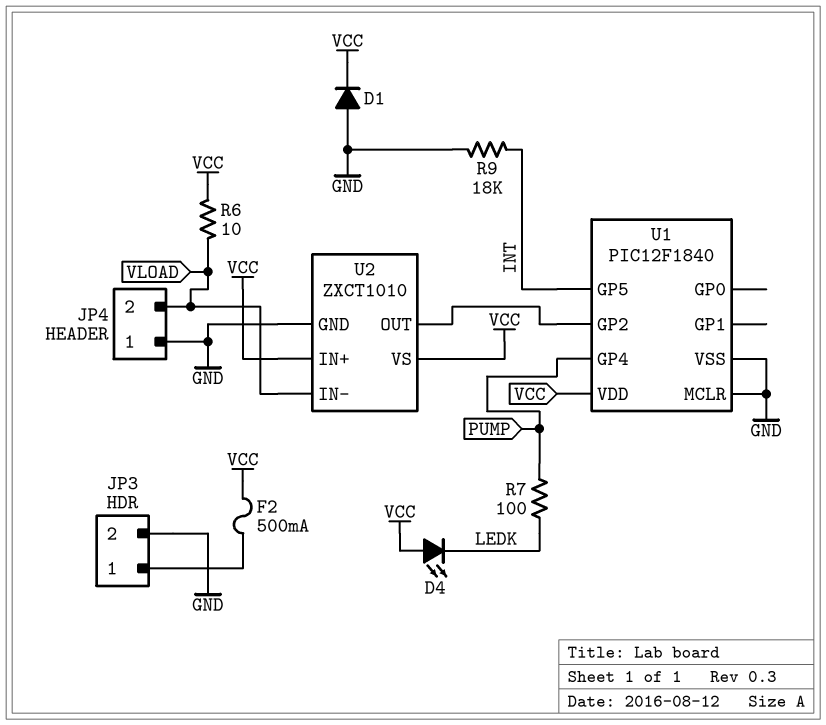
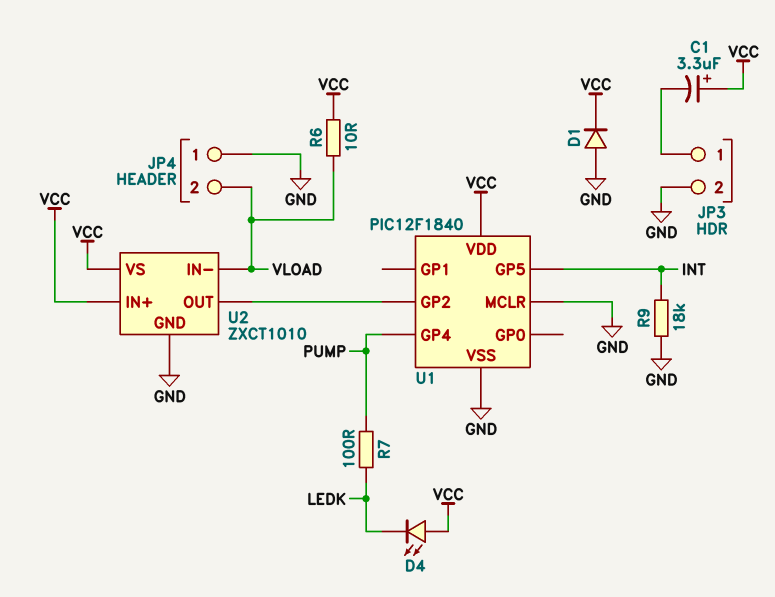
C1: none -> 3.3uF (plus VCC, minus JP3/1)
F2: 500mA (JP3/1, VCC) -> none

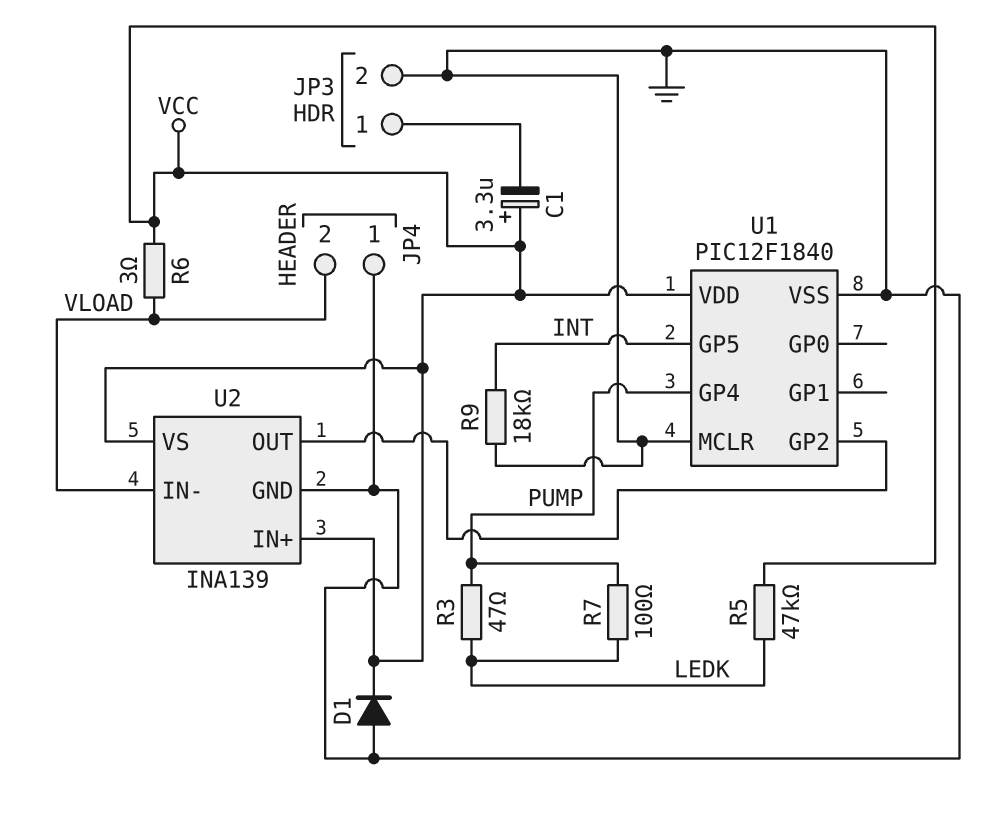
D4: LED (A VCC, K LEDK) -> none
R3: none -> 47 (LEDK, PUMP)
R5: none -> 47k (LEDK, VCC)
R6: 10 (VCC, VLOAD) -> 3 (VCC, VLOAD)
U2: ZXCT1010 -> INA139

